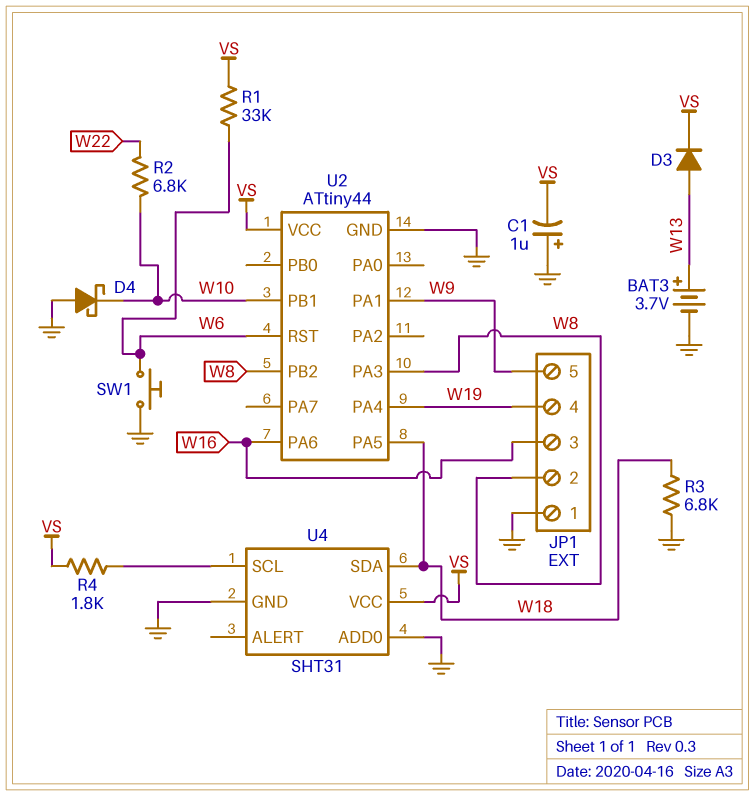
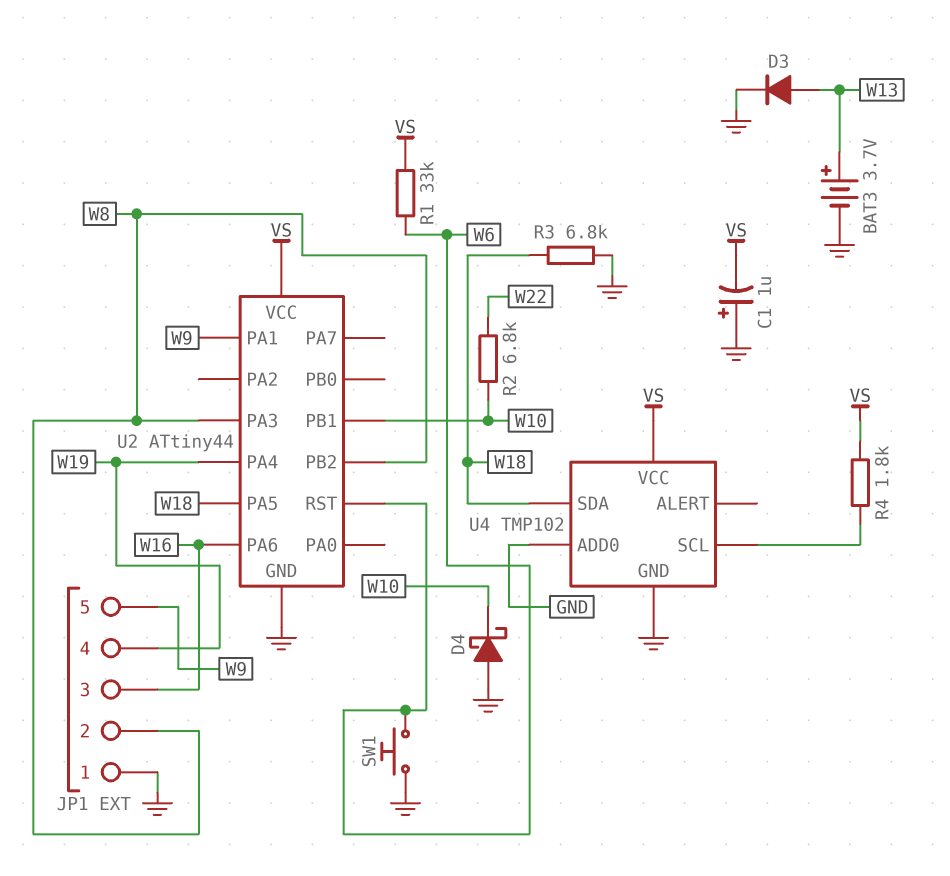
D3: diode (A W13, K VS) -> diode (A W13, K GND)
U4: SHT31 -> TMP102

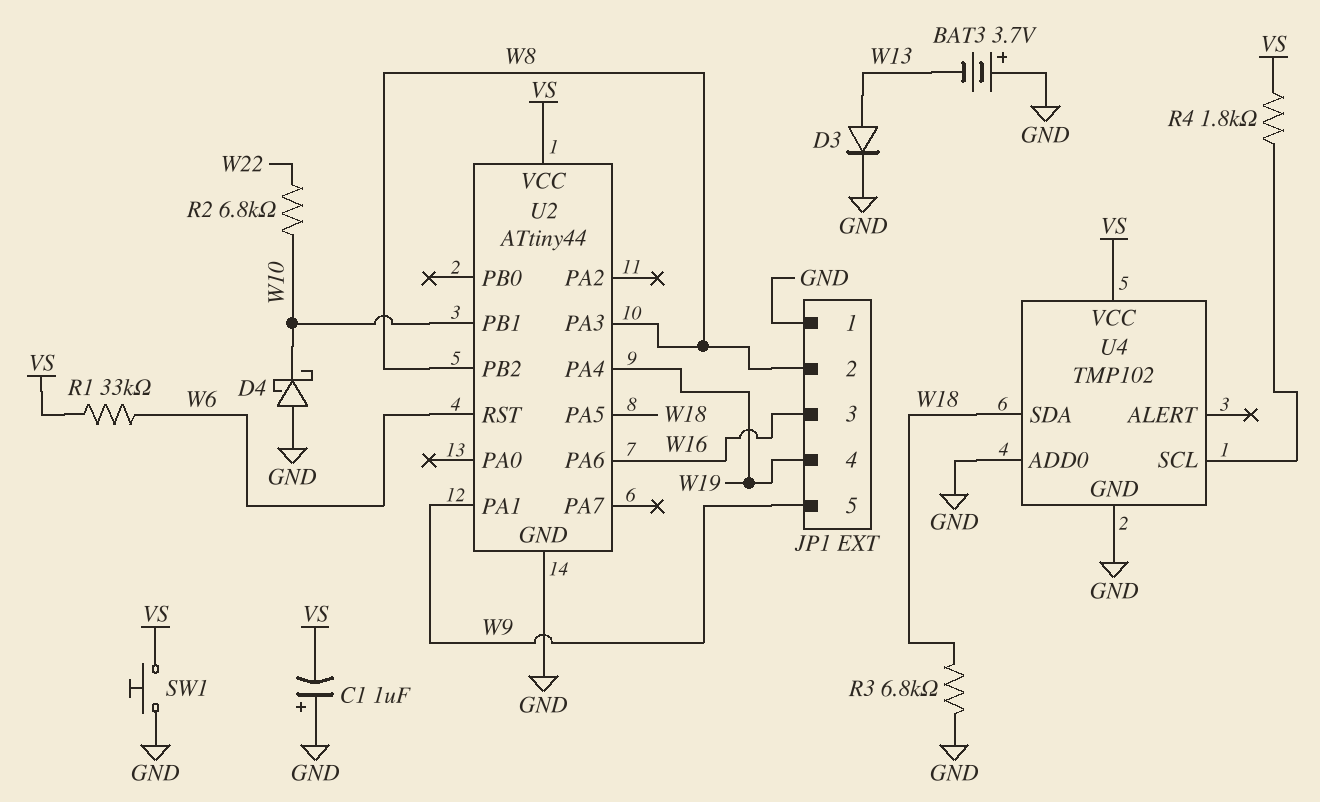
BAT3: 3.7V (plus W13, minus GND) -> 3.7V (plus GND, minus W13)
SW1: button (GND, W6) -> button (GND, VS)

